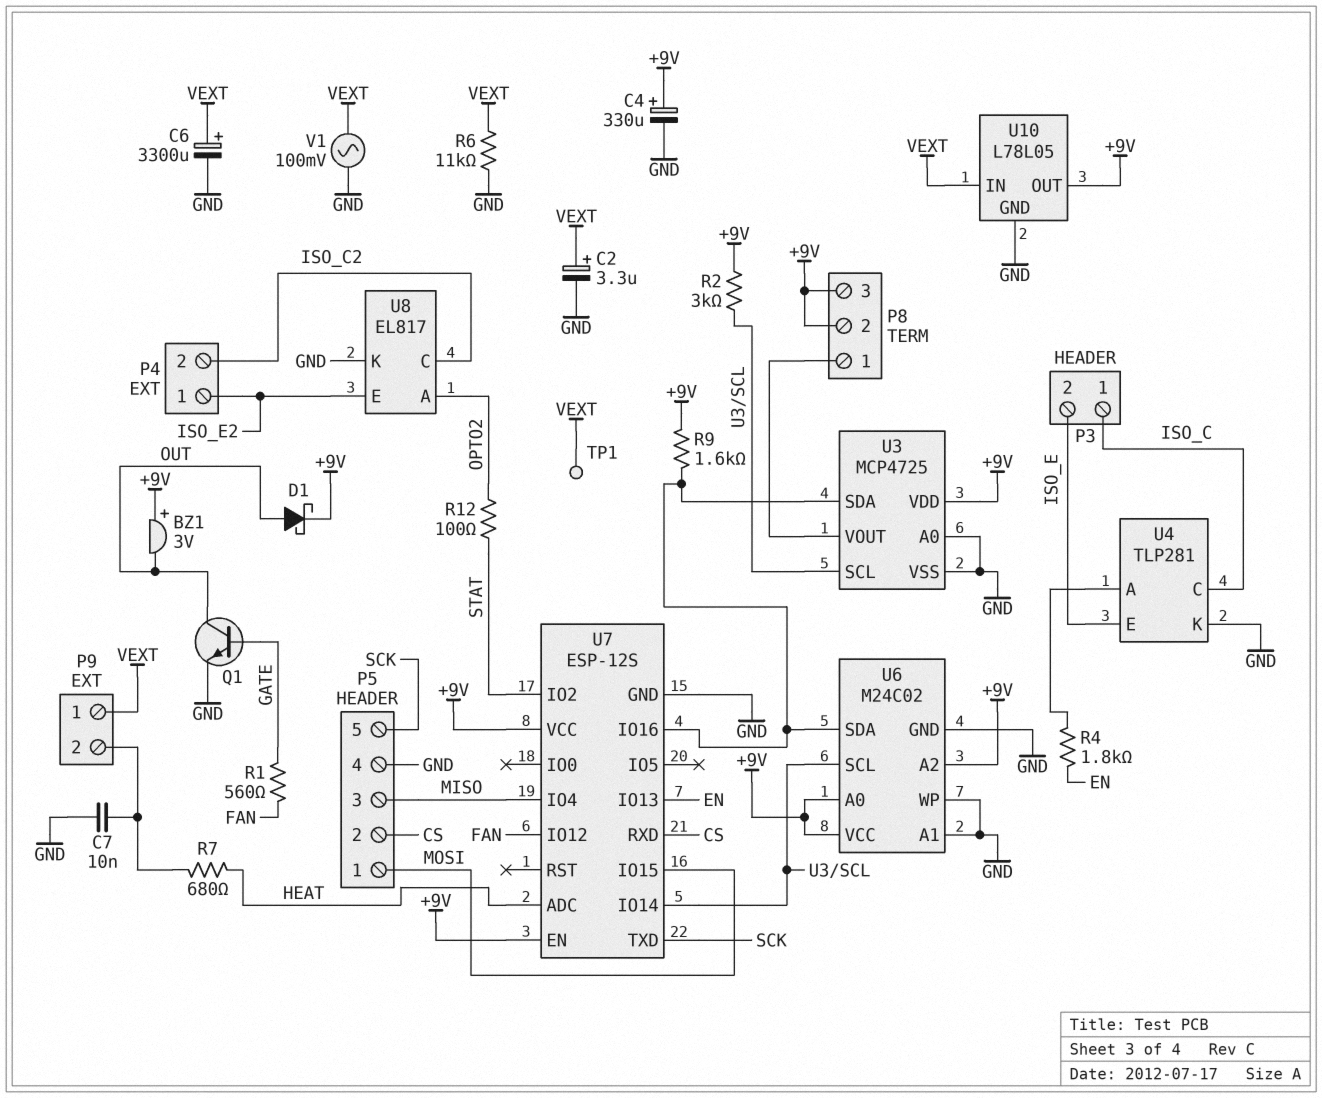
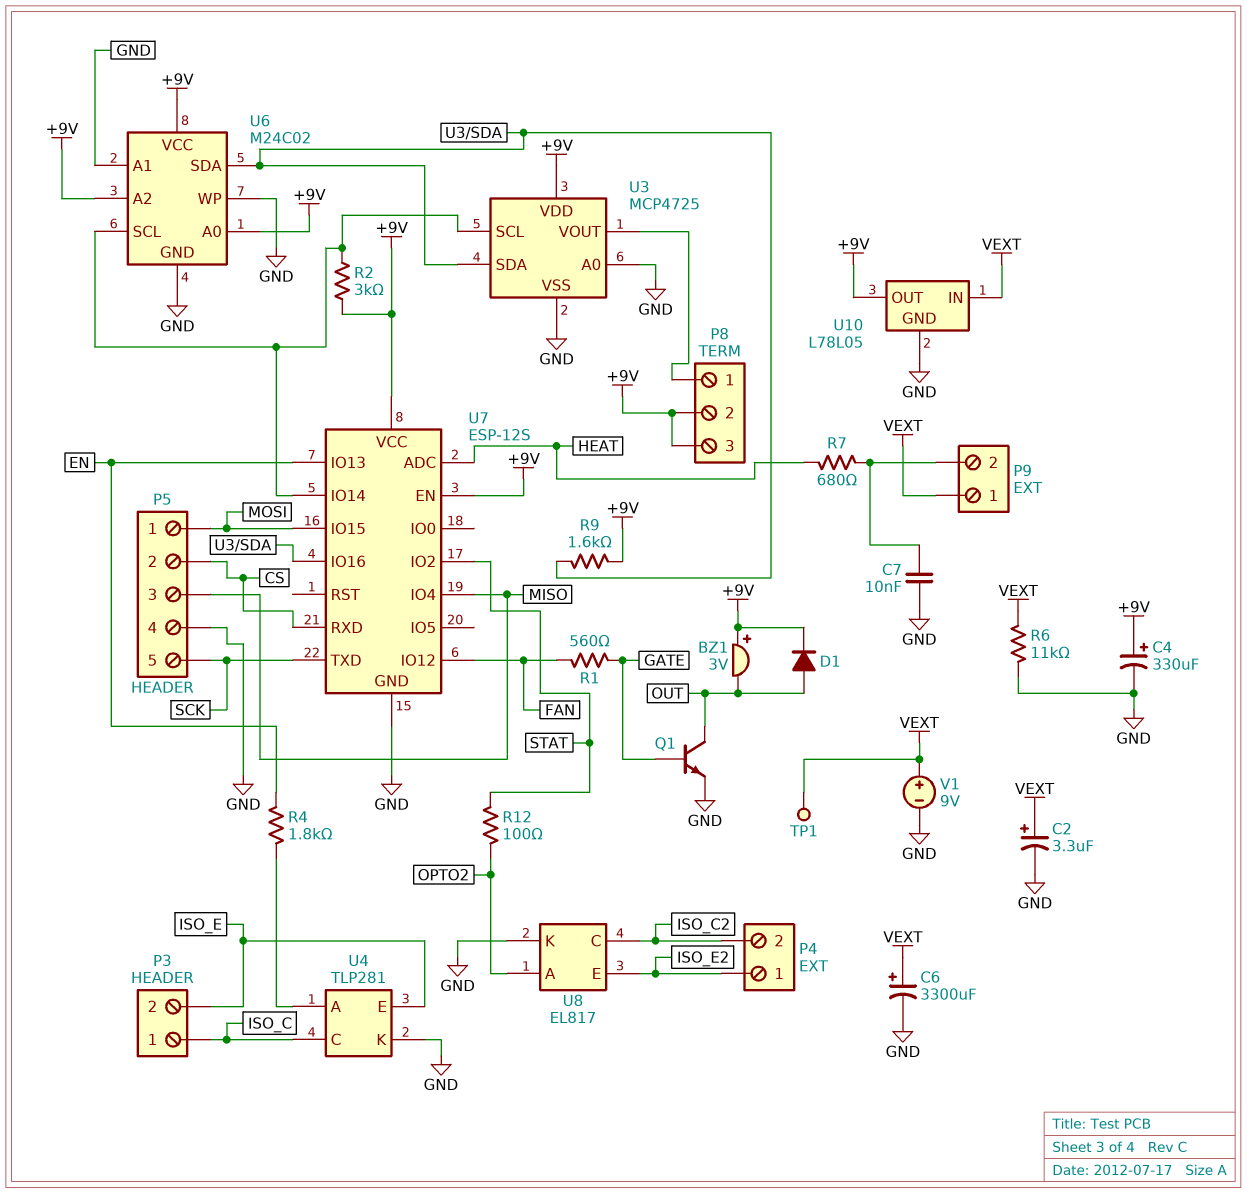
D1: schottky (A OUT, K +9V) -> diode (A OUT, K +9V)
V1: AC 100mV (GND, VEXT) -> 9V (plus VEXT, minus GND)

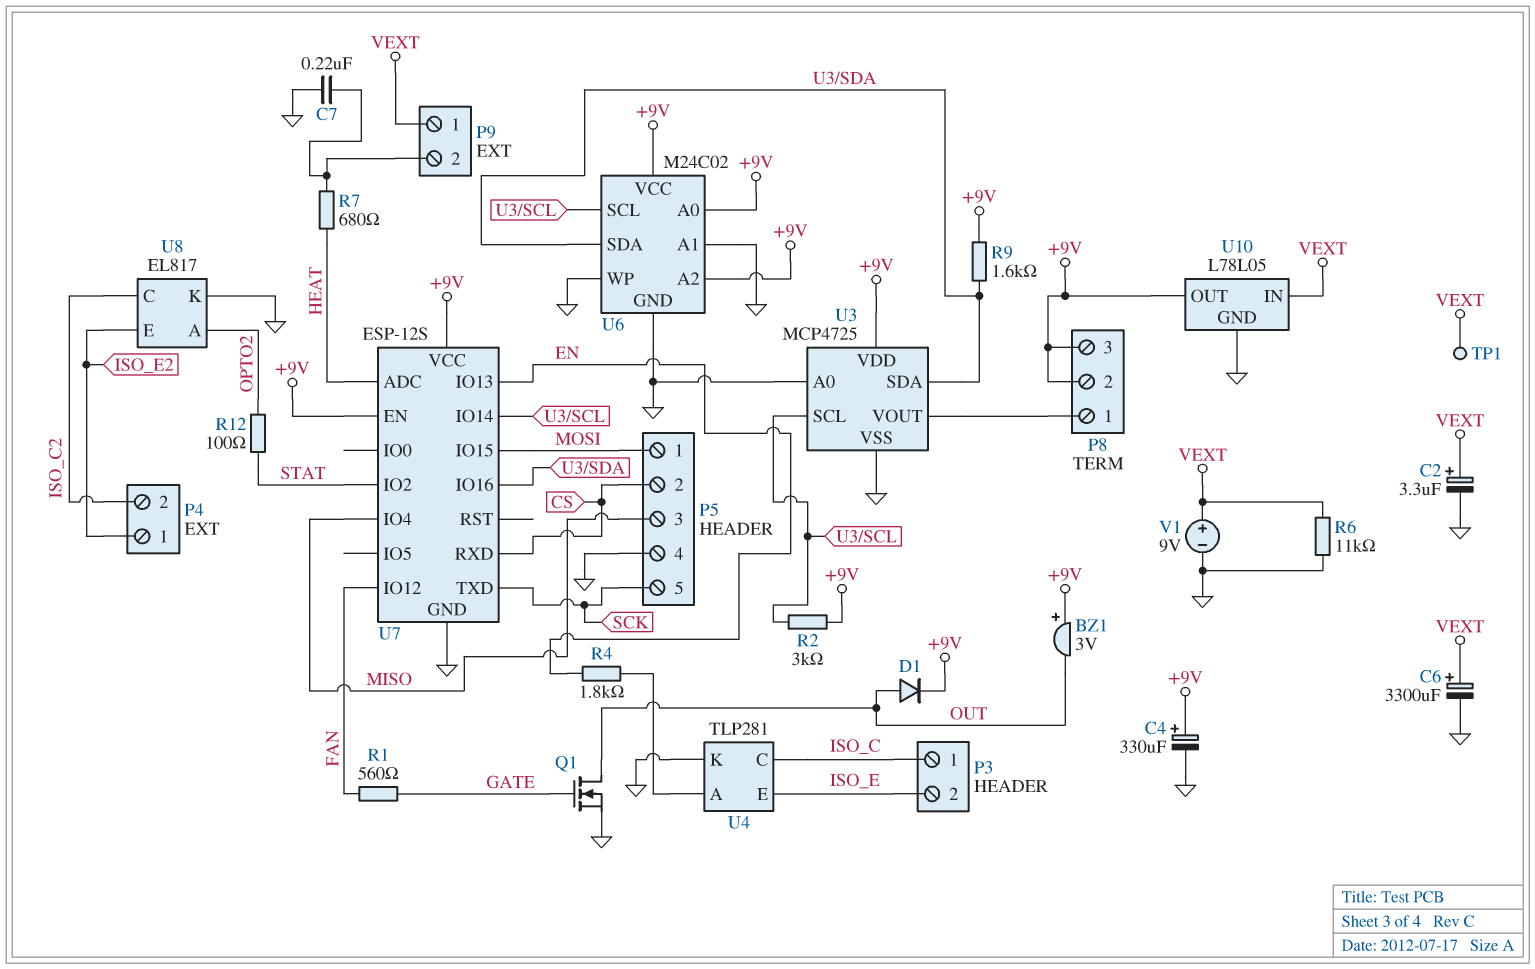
C7: 10nF (GND, P9/2) -> 220nF (GND, P9/2)
Q1: NPN (B GATE, C OUT, E GND) -> NMOS (G GATE, D OUT, S GND)

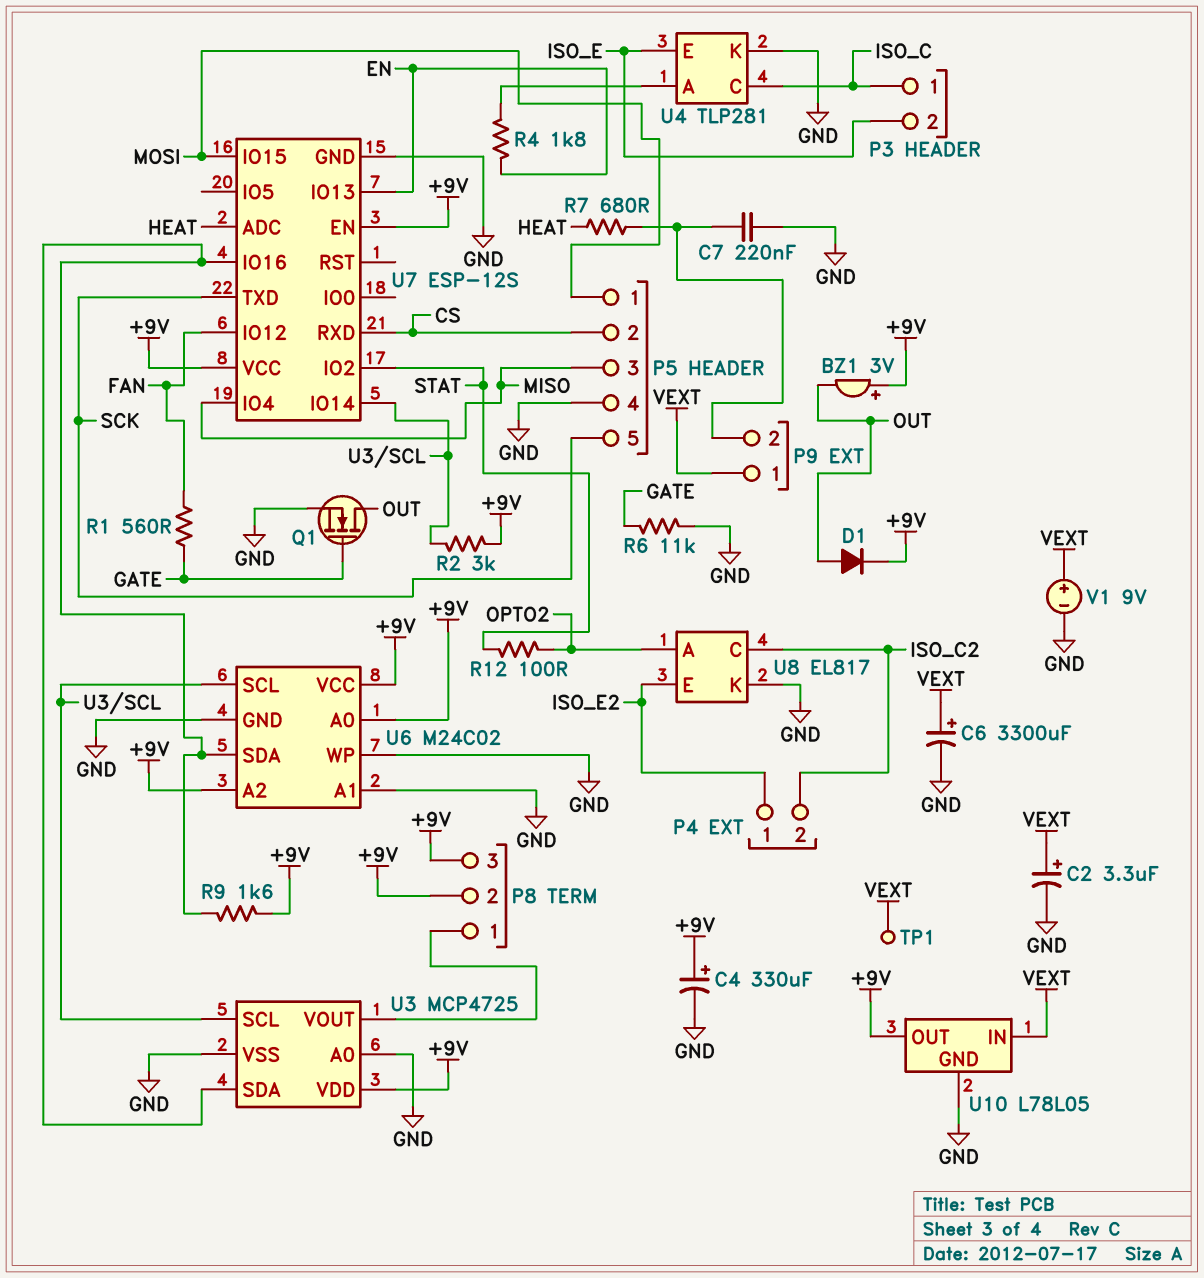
R6: 11k (GND, VEXT) -> 11k (GATE, GND)

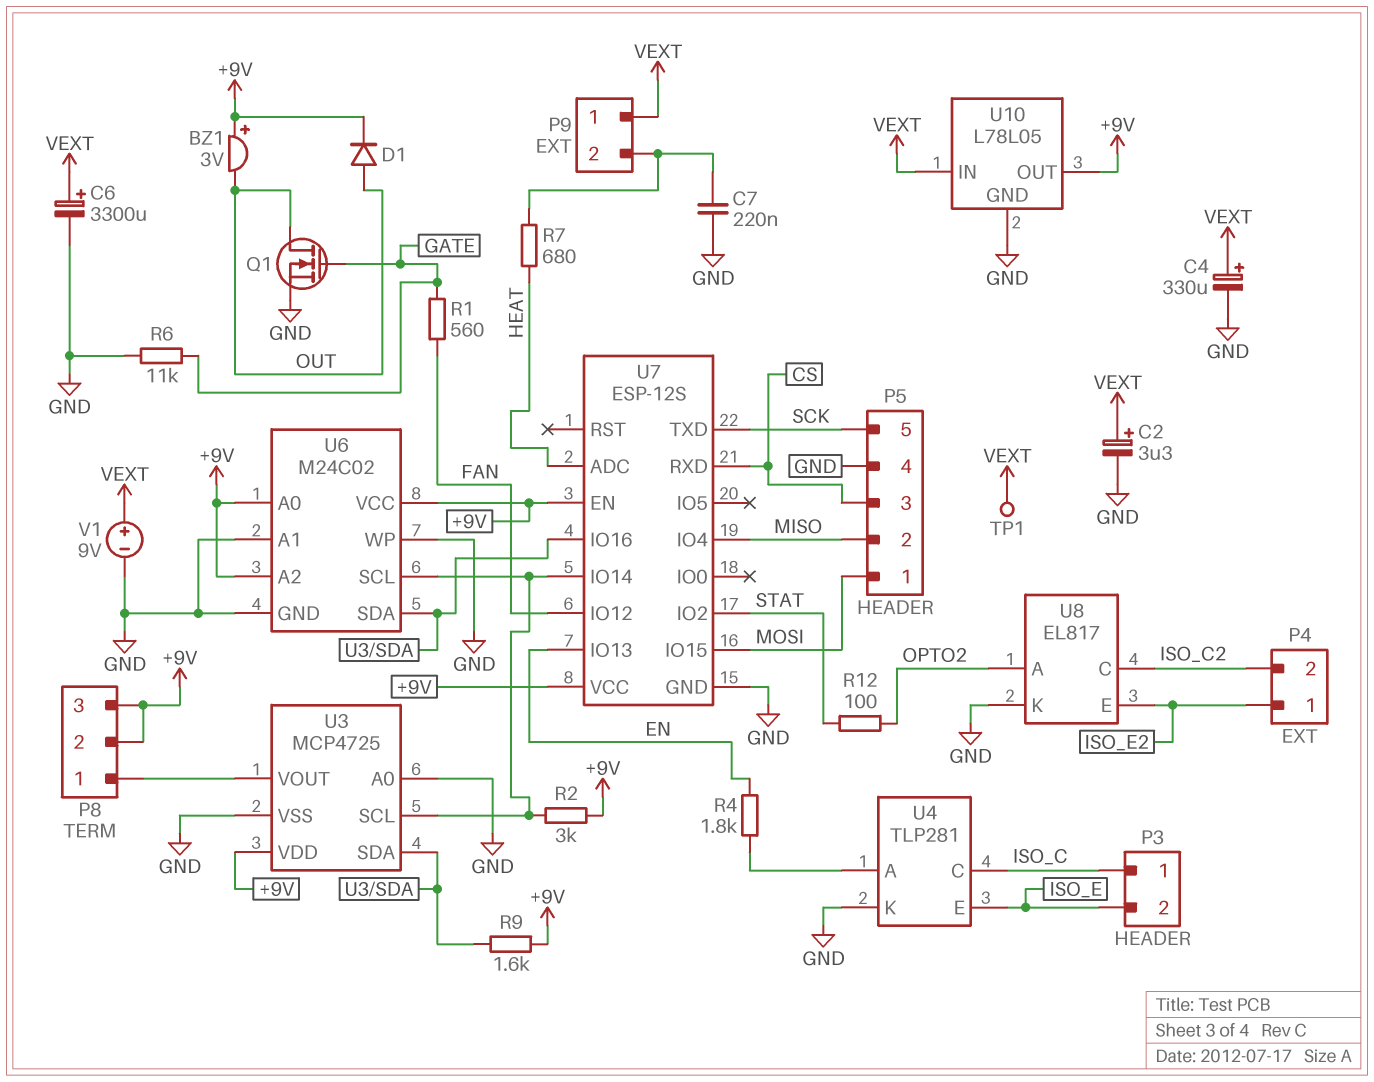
C4: 330uF (plus +9V, minus GND) -> 330uF (plus VEXT, minus GND)
P5 pin 2: CS -> MISO
P5 pin 3: MISO -> CS

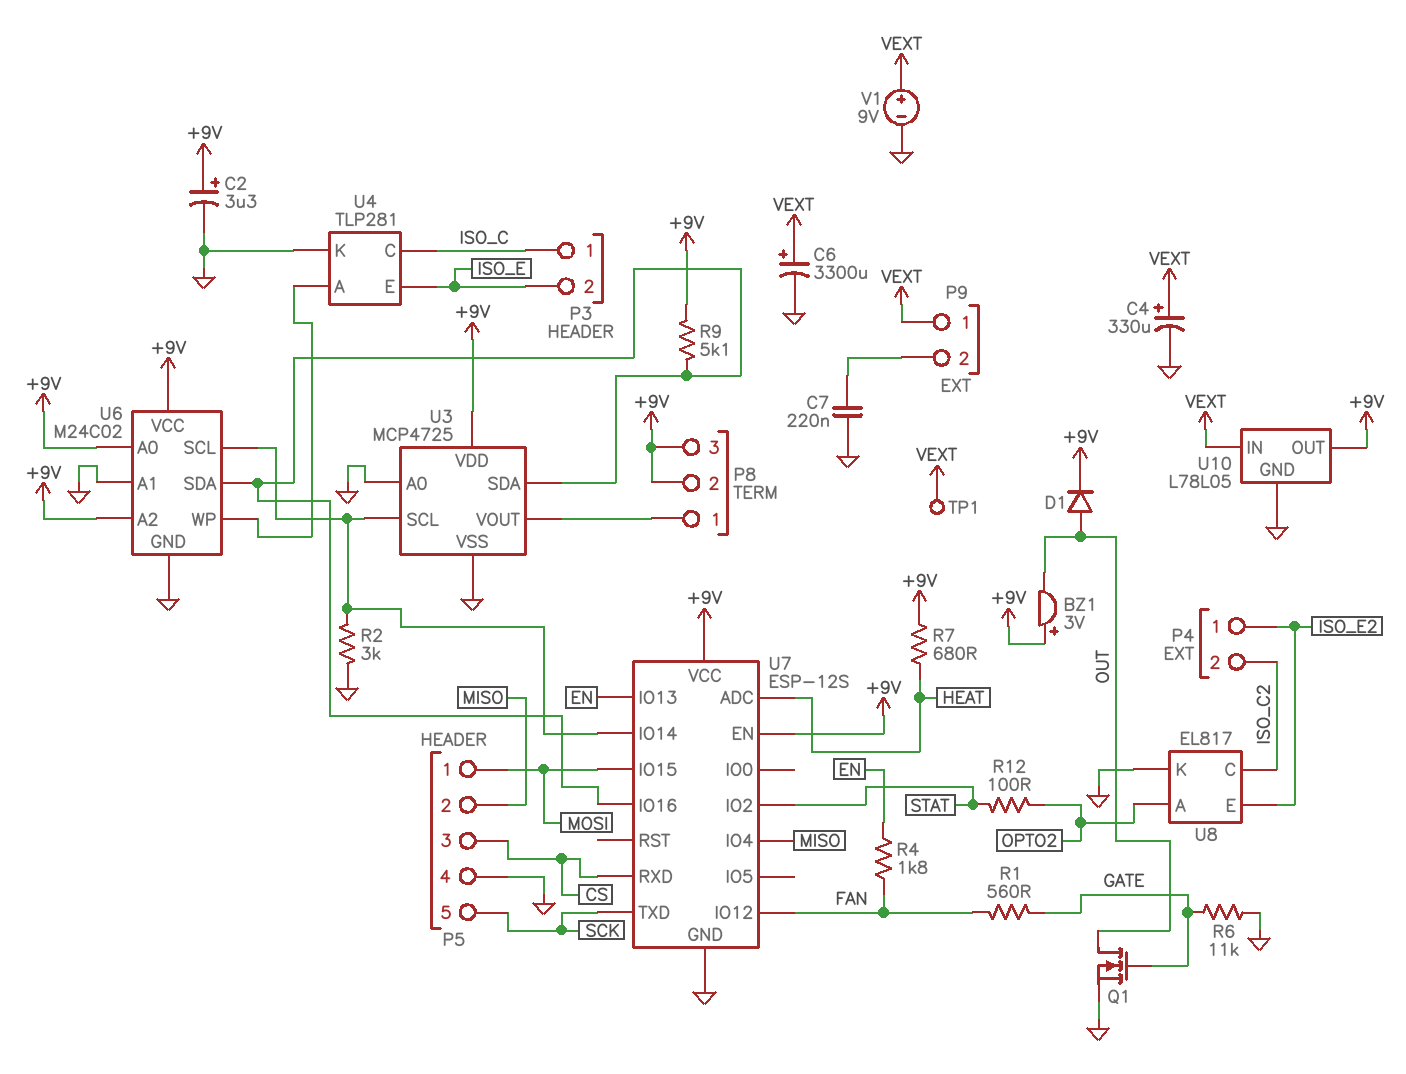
C2: 3.3uF (plus VEXT, minus GND) -> 3.3uF (plus +9V, minus GND)
R2: 3k (+9V, U3/SCL) -> 3k (GND, U3/SCL)
R4: 1.8k (EN, U4/A) -> 1.8k (EN, FAN)
R7: 680 (HEAT, P9/2) -> 680 (+9V, HEAT)
R9: 1.6k (+9V, U3/SDA) -> 5.1k (+9V, U3/SDA)
U6 pin WP: GND -> U4/A

